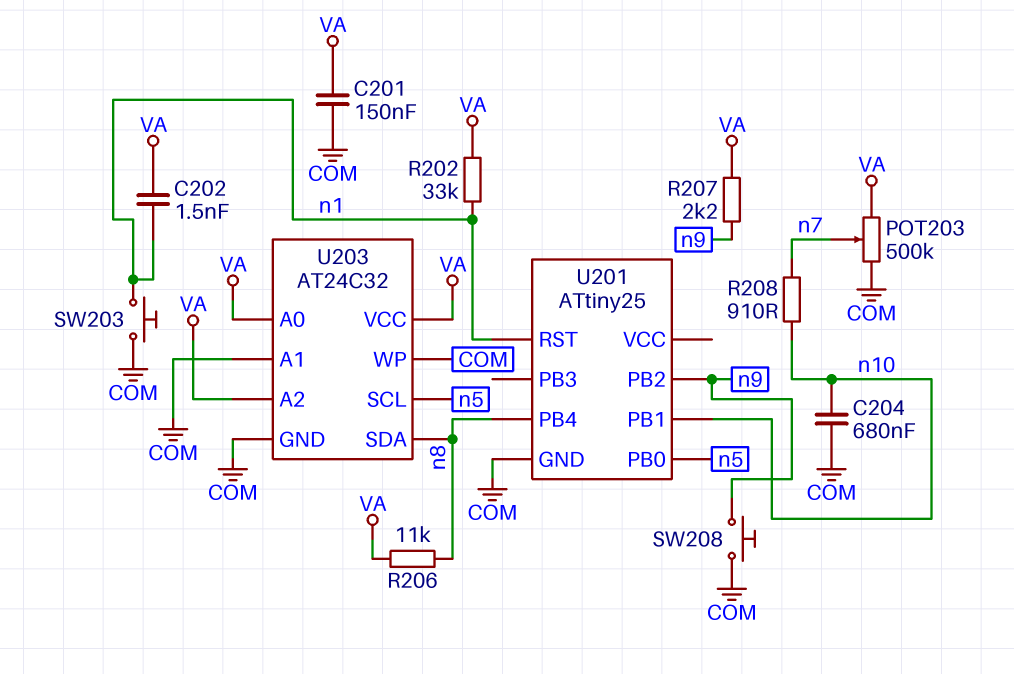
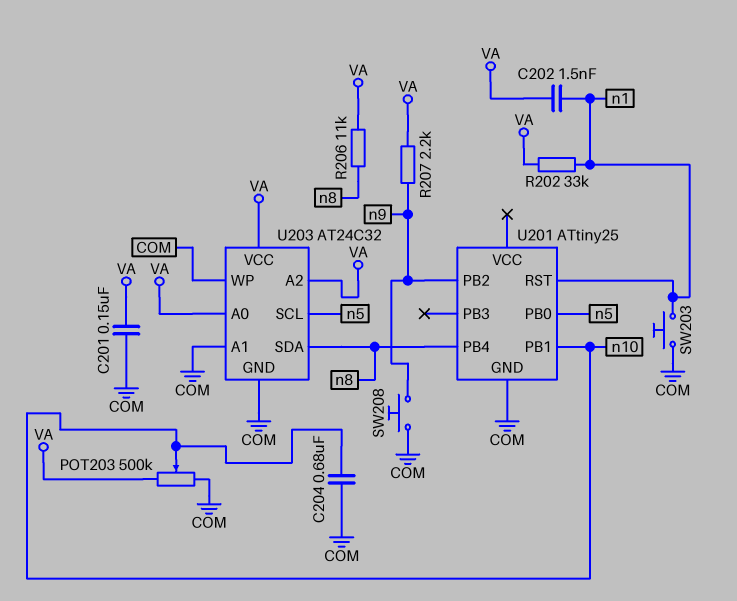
POT203: 500k (COM, VA, wiper n7) -> 500k (COM, VA, wiper n10)
R208: 910 (n7, n10) -> none

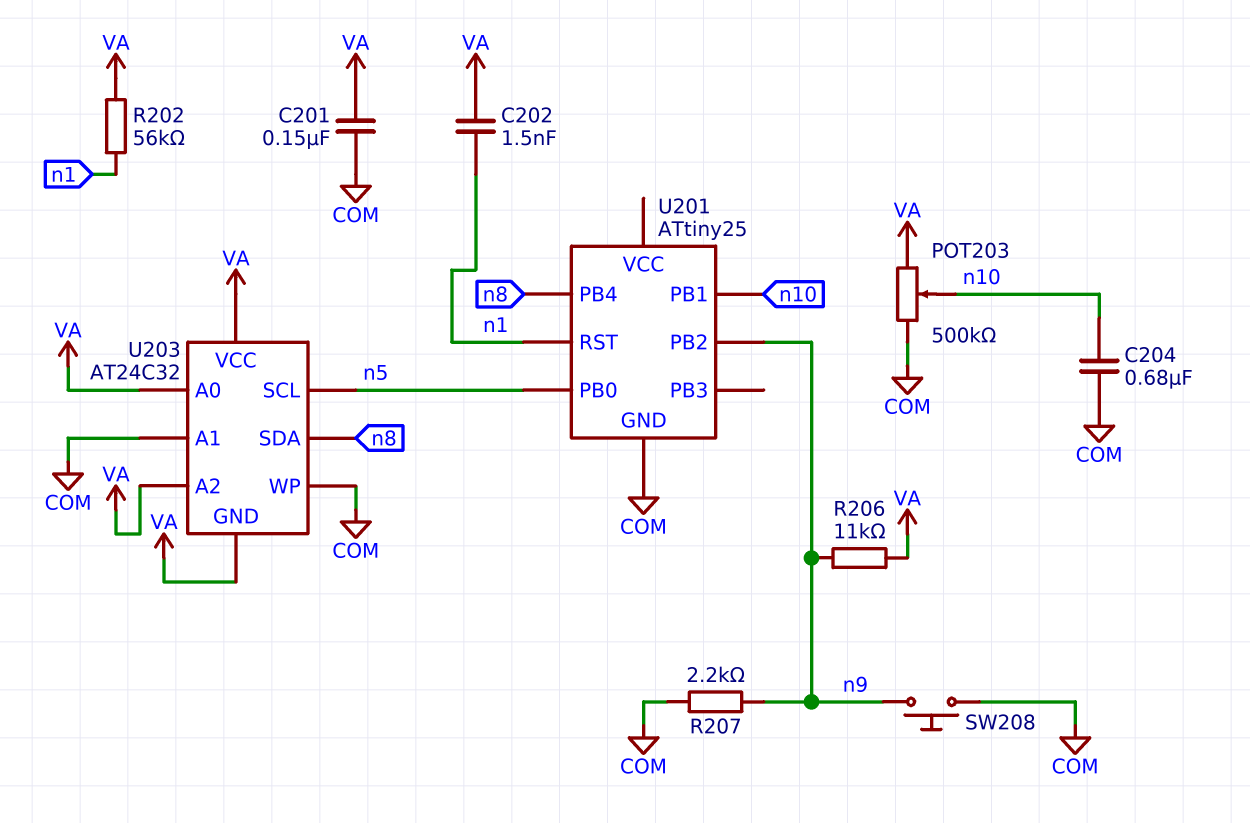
R202: 33k (VA, n1) -> 56k (VA, n1)
R206: 11k (VA, n8) -> 11k (VA, n9)
R207: 2.2k (VA, n9) -> 2.2k (COM, n9)
SW203: button (COM, n1) -> none
U203 pin GND: COM -> VA

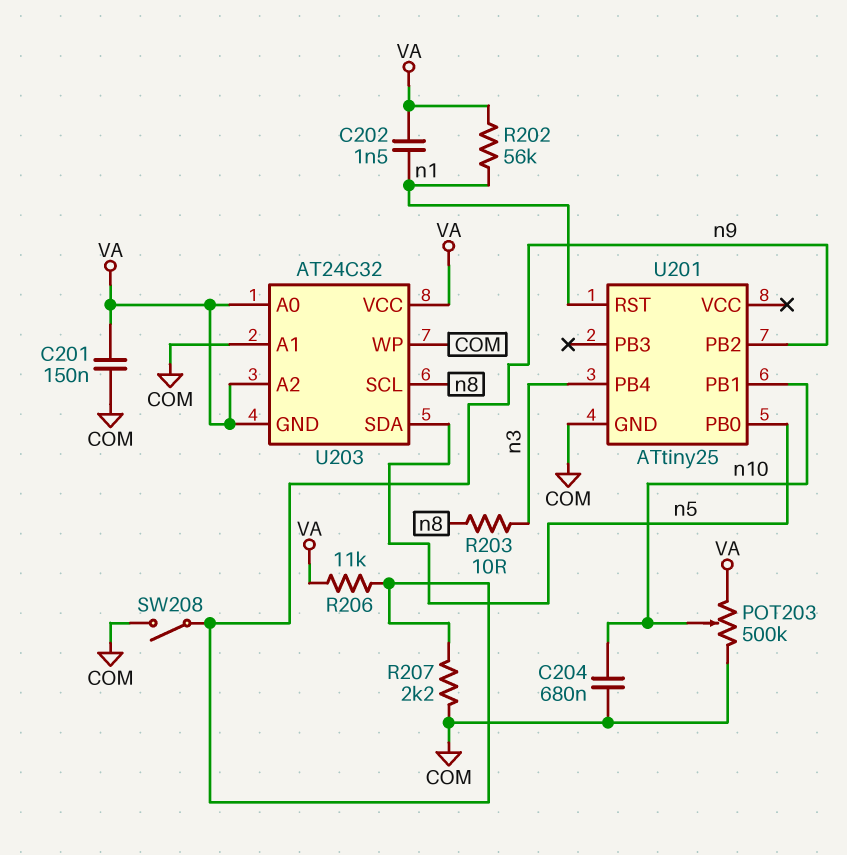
R203: none -> 10 (n3, n8)
SW208: button (COM, n9) -> switch (COM, n9)
U201 pin PB4: n8 -> n3
U203 pin SCL: n5 -> n8
U203 pin SDA: n8 -> n5

